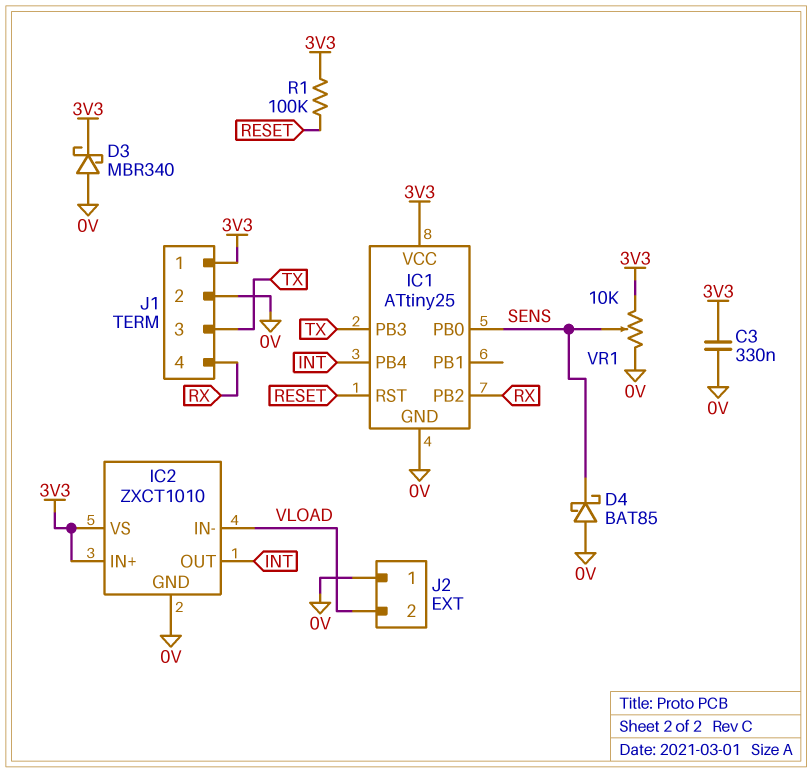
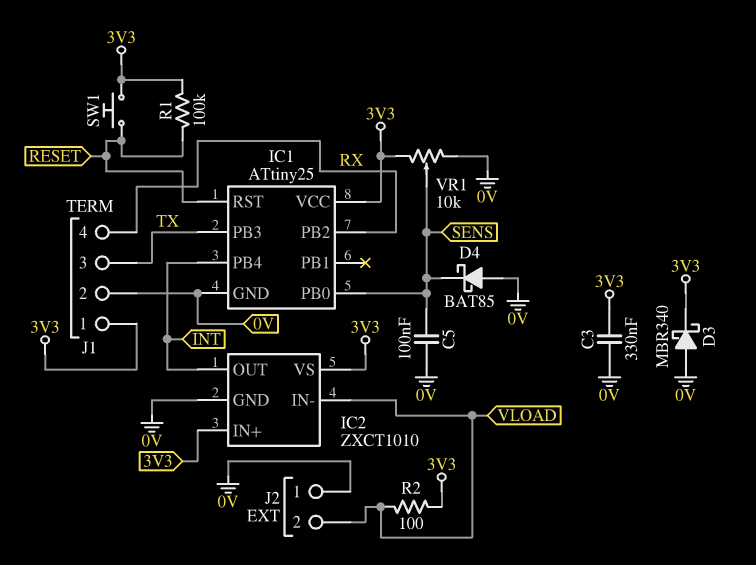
C5: none -> 100nF (0V, SENS)
R2: none -> 100 (3V3, VLOAD)
SW1: none -> button (3V3, RESET)

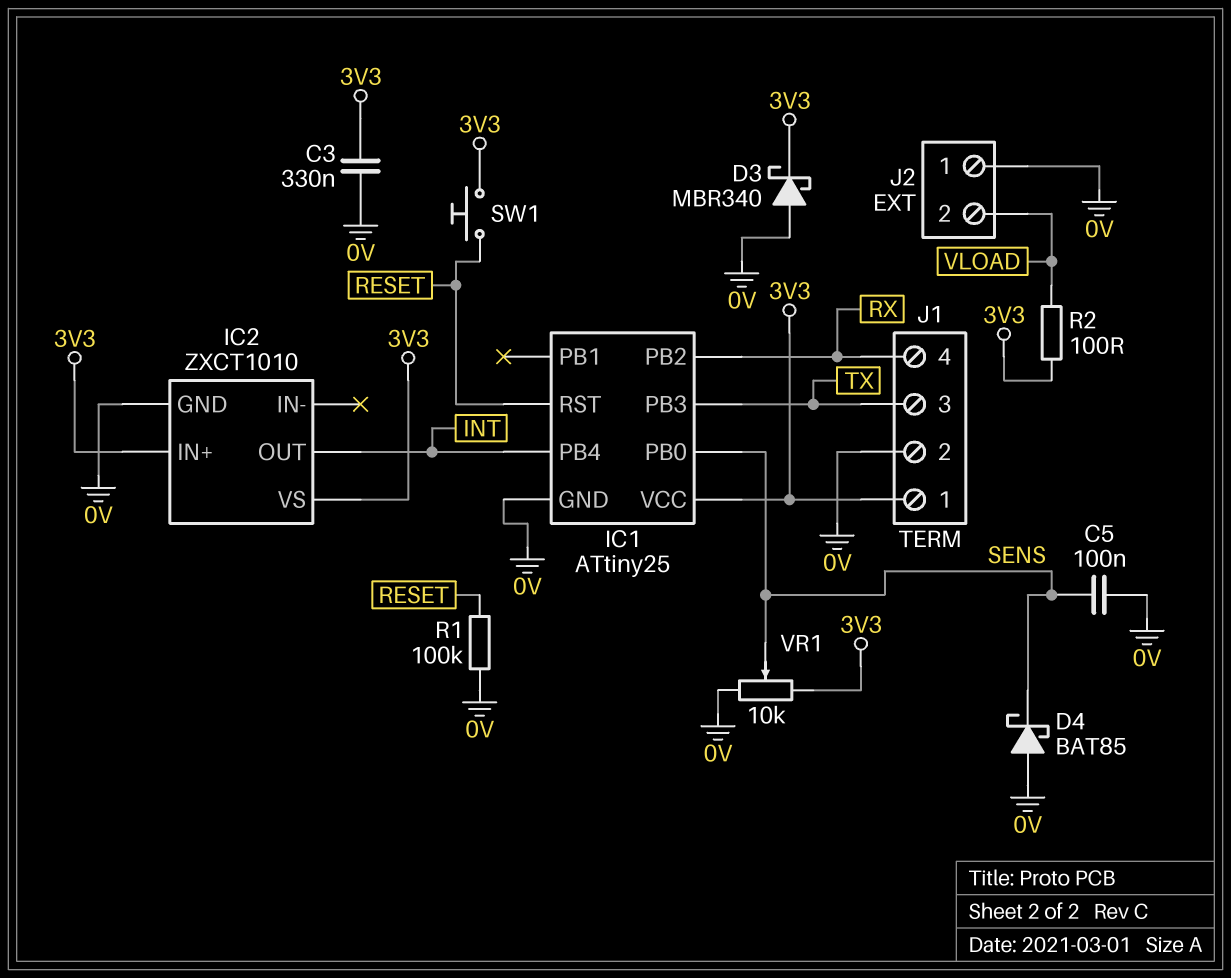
IC2 pin IN-: VLOAD -> none
R1: 100k (3V3, RESET) -> 100k (0V, RESET)

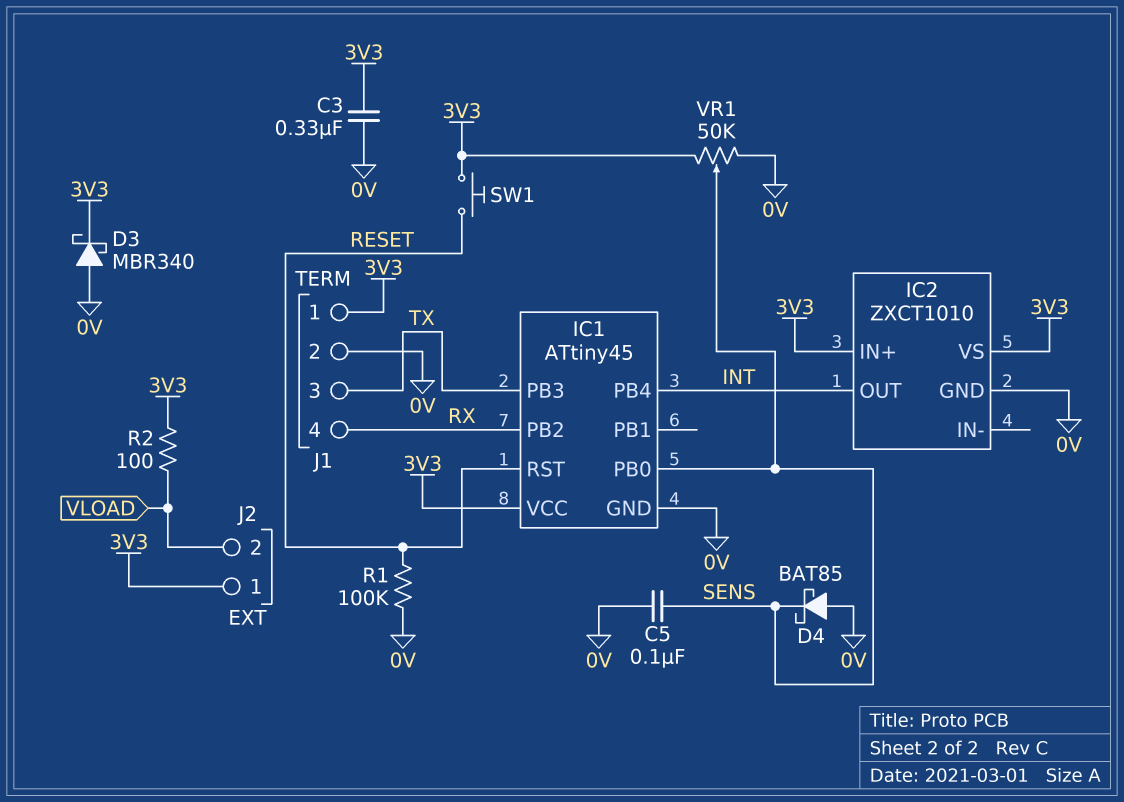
IC1: ATtiny25 -> ATtiny45
J2 pin 1: 0V -> 3V3
VR1: 10k (0V, 3V3, wiper SENS) -> 50k (0V, 3V3, wiper SENS)

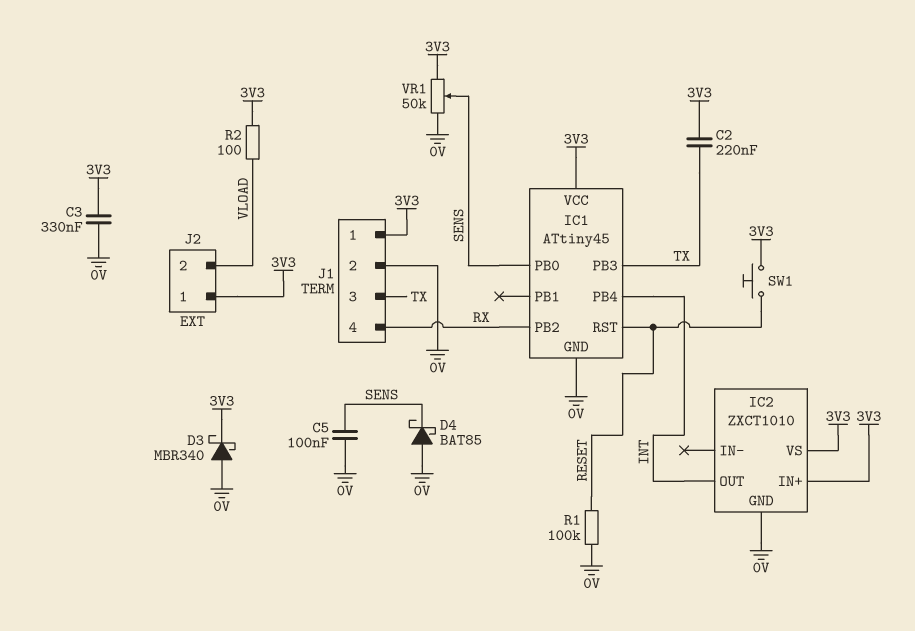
C2: none -> 220nF (3V3, TX)

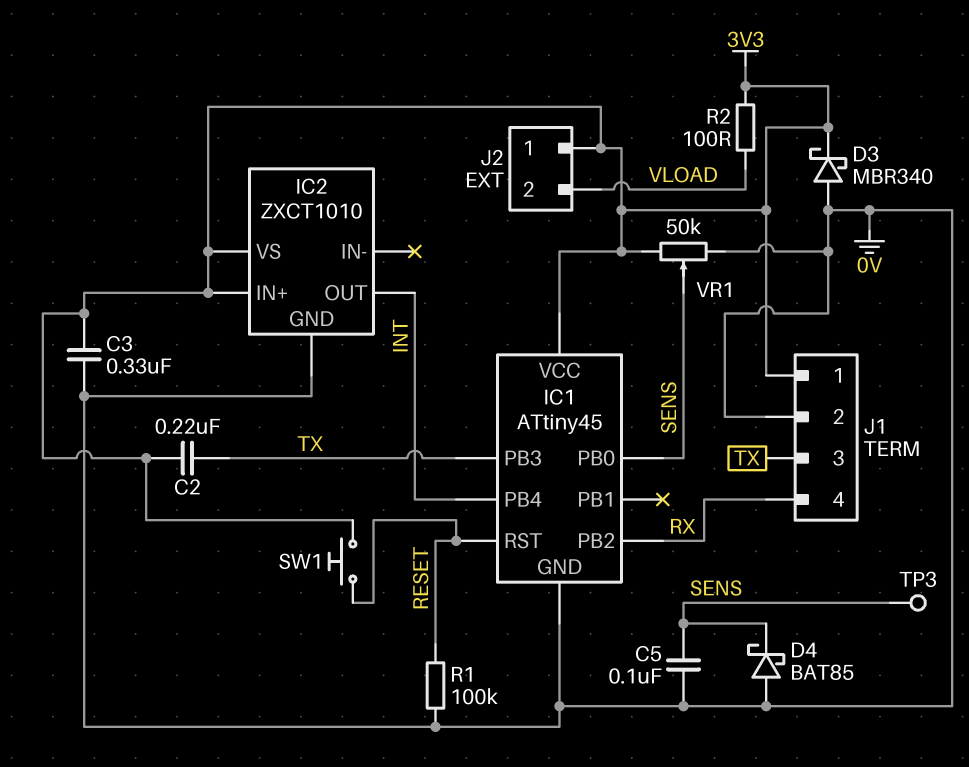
TP3: none -> test point (SENS)

